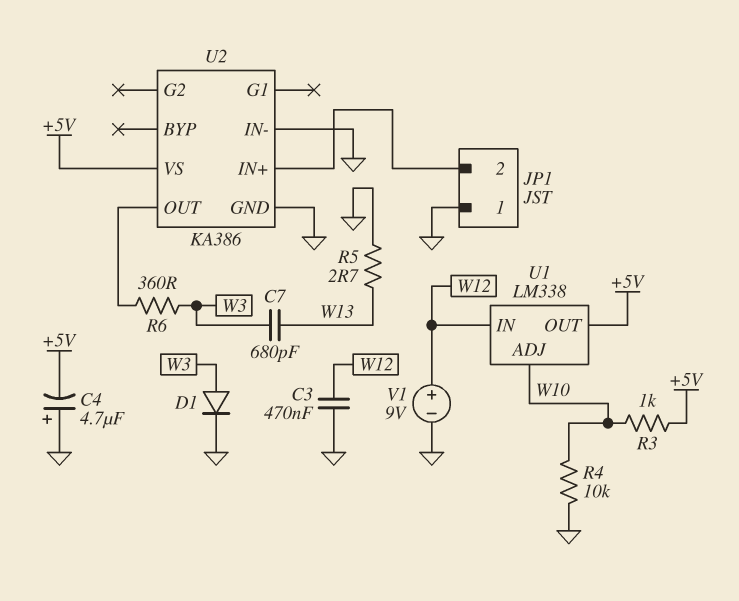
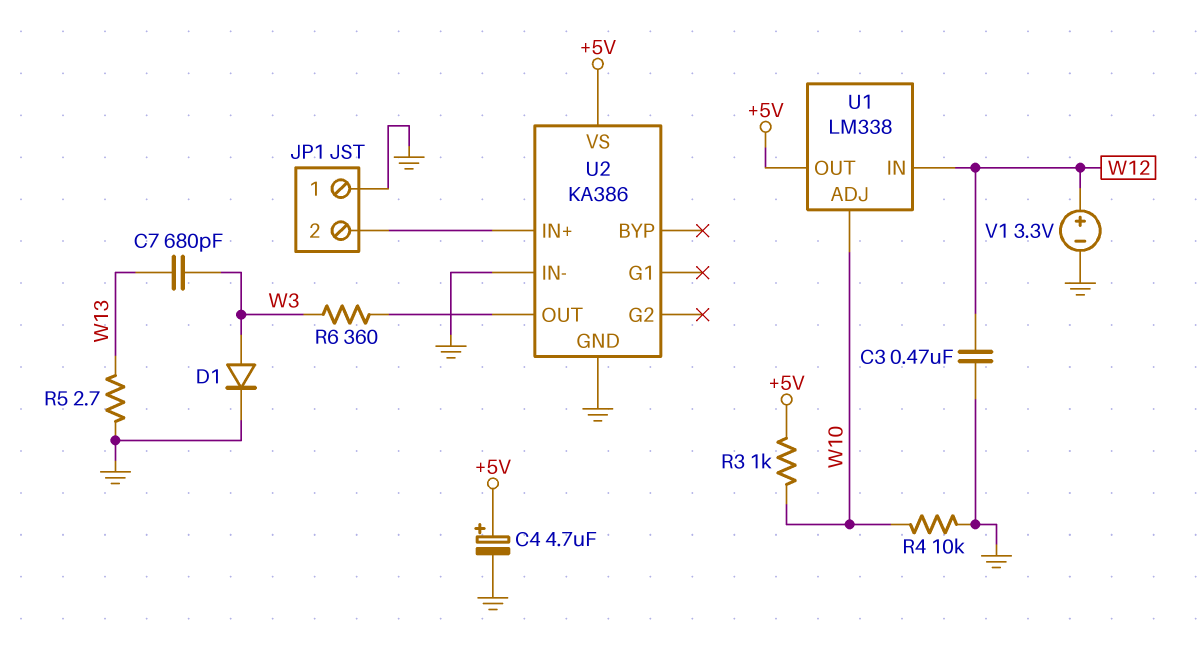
C4: 4.7uF (plus GND, minus +5V) -> 4.7uF (plus +5V, minus GND)
V1: 9V (plus W12, minus GND) -> 3.3V (plus W12, minus GND)

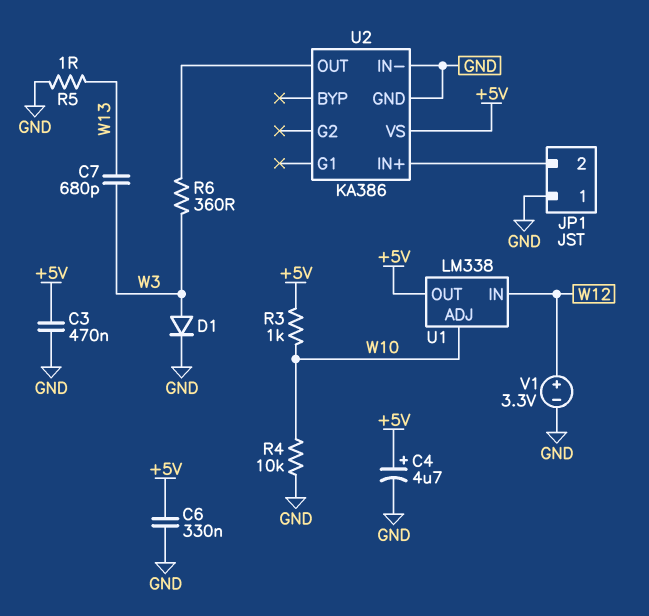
C3: 470nF (GND, W12) -> 470nF (+5V, GND)
C6: none -> 330nF (+5V, GND)
R5: 2.7 (GND, W13) -> 1 (GND, W13)

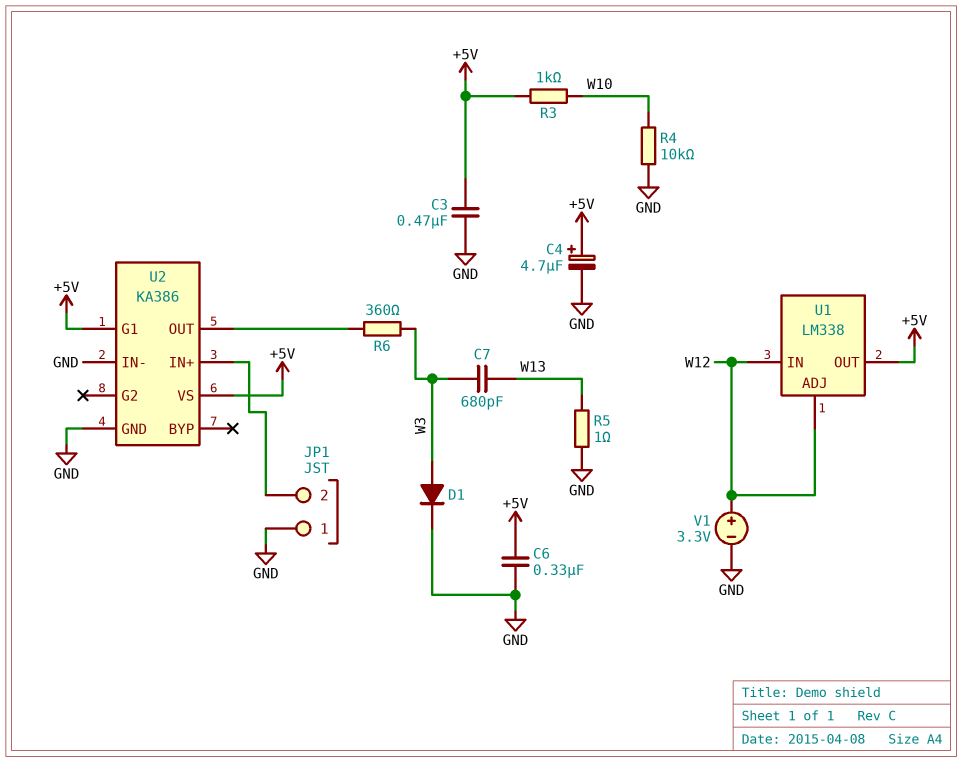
U1 pin ADJ: W10 -> W12
U2 pin G1: none -> +5V

